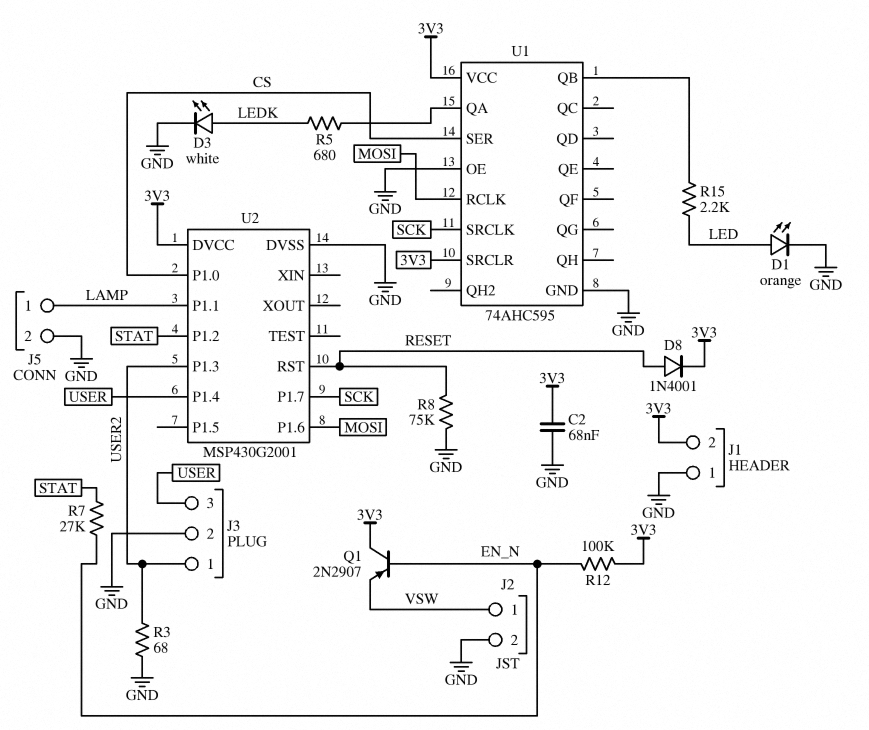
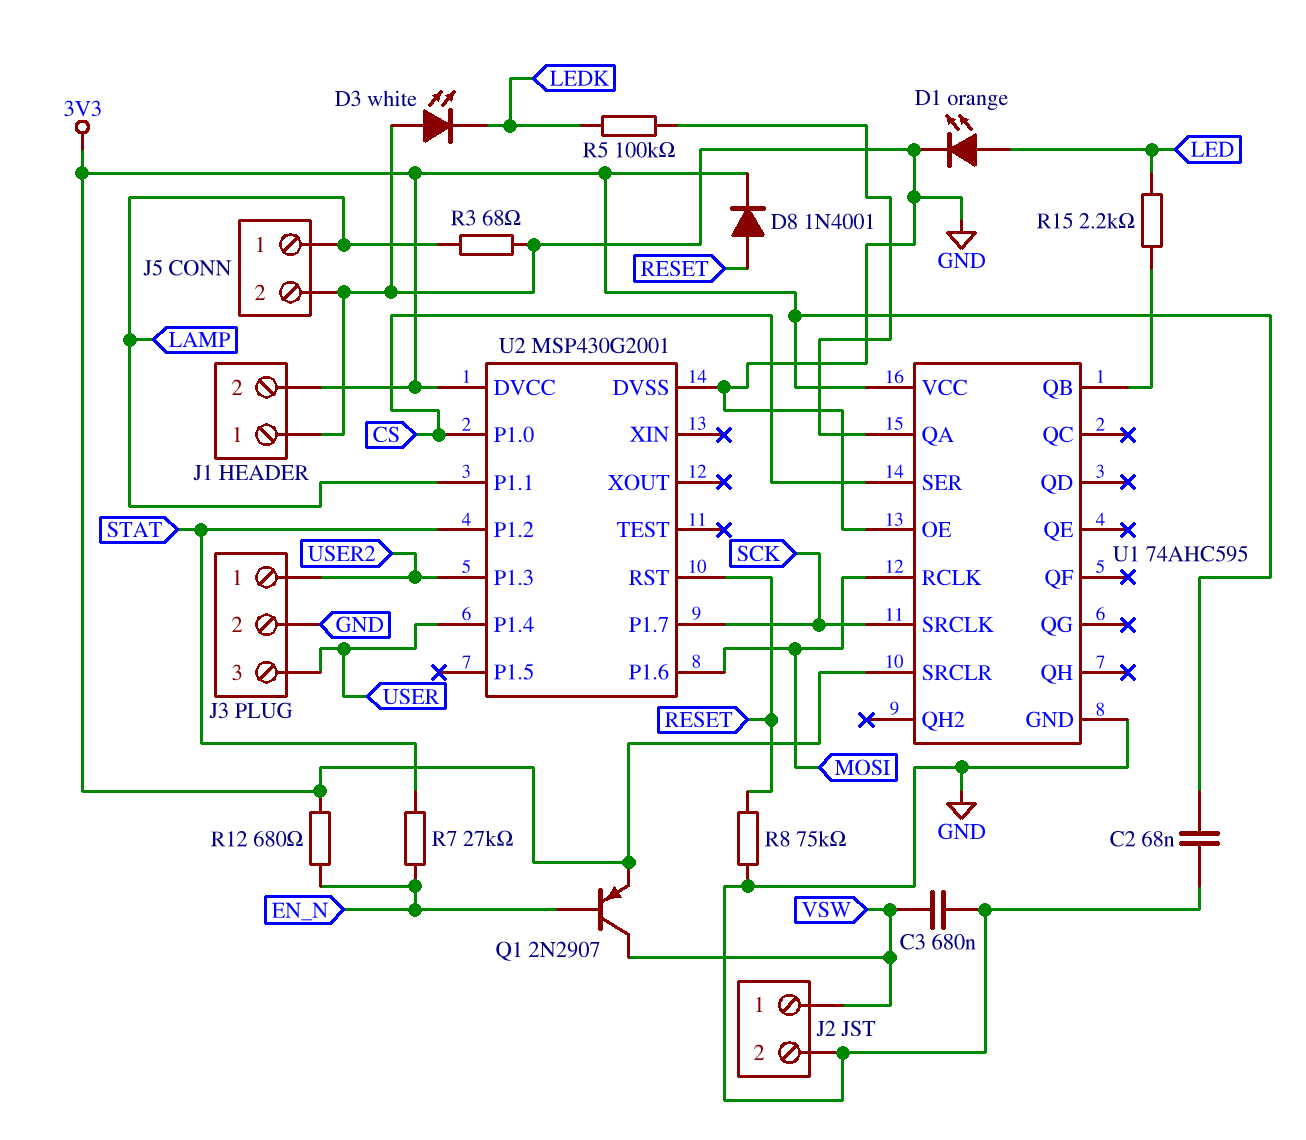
C3: none -> 680nF (GND, VSW)
D3: LED white (A LEDK, K GND) -> LED white (A GND, K LEDK)
Q1: PNP 2N2907 (B EN_N, C 3V3, E VSW) -> PNP 2N2907 (B EN_N, C VSW, E 3V3)
R3: 68 (GND, USER2) -> 68 (GND, LAMP)
R5: 680 (LEDK, U1/QA) -> 100k (LEDK, U1/QA)
R12: 100k (3V3, EN_N) -> 680 (3V3, EN_N)

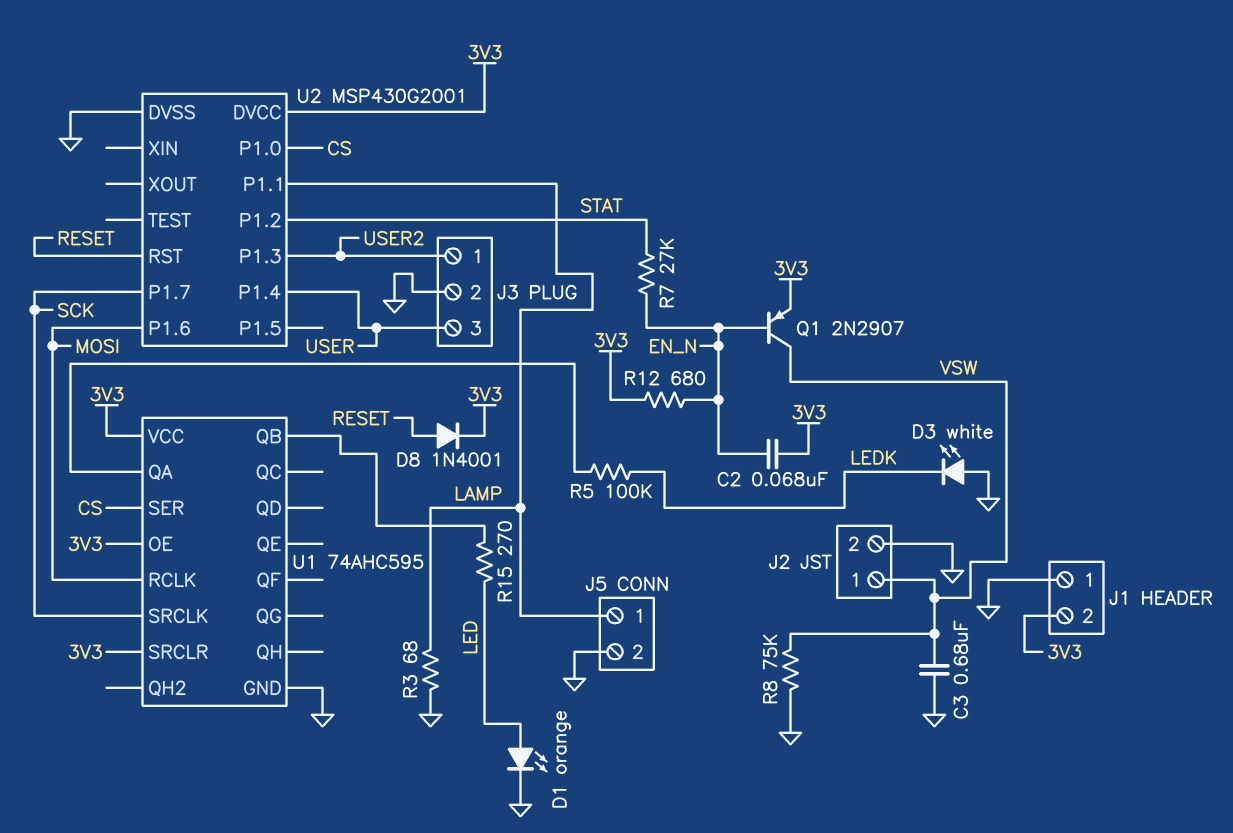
C2: 68nF (3V3, GND) -> 68nF (3V3, EN_N)
R8: 75k (GND, RESET) -> 75k (GND, VSW)
R15: 2.2k (LED, U1/QB) -> 270 (LED, U1/QB)
U1 pin OE: GND -> 3V3

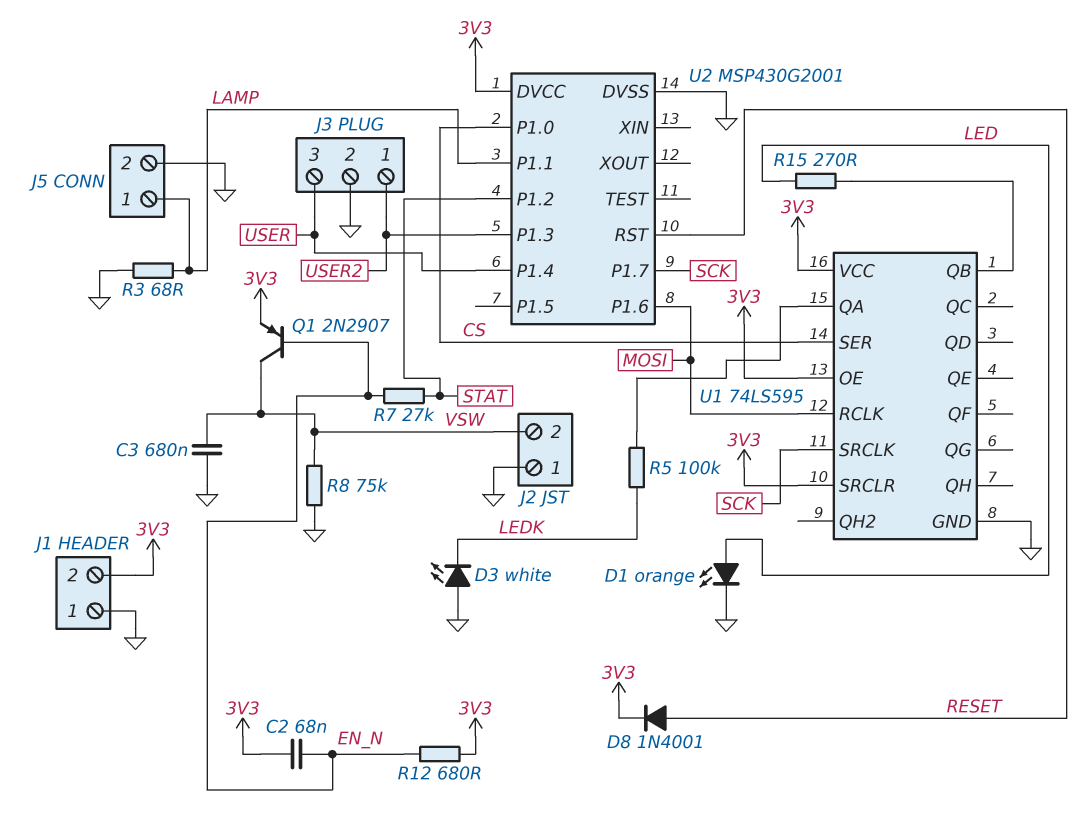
J2 pin 1: VSW -> GND
J2 pin 2: GND -> VSW
U1: 74AHC595 -> 74LS595

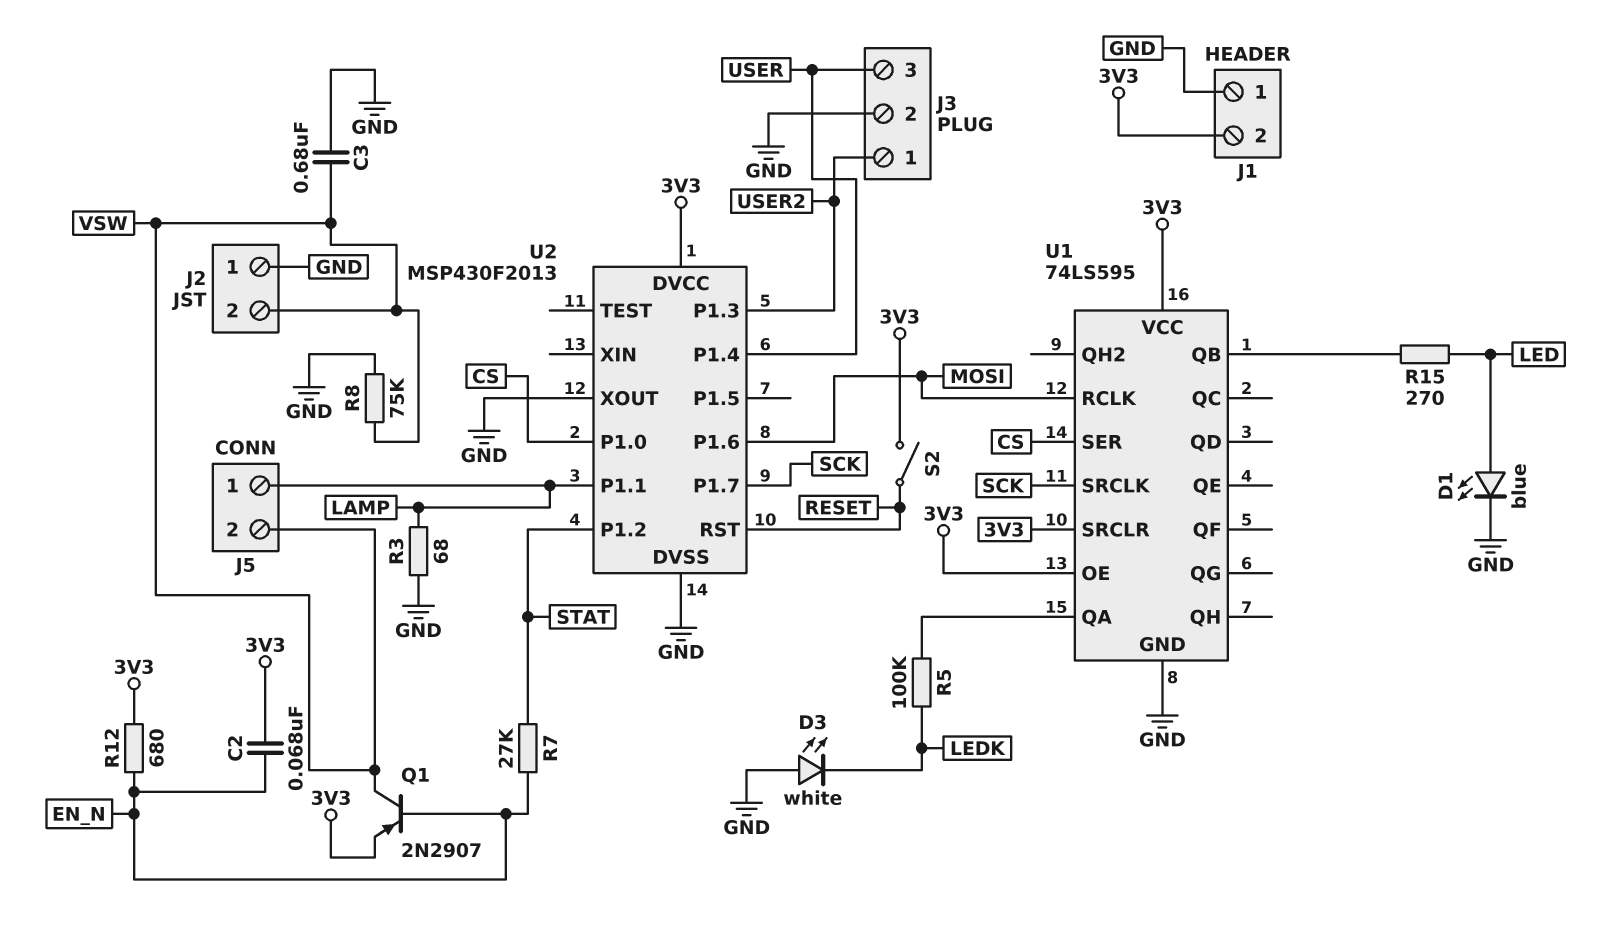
D1: LED orange (A LED, K GND) -> LED blue (A LED, K GND)
D8: diode 1N4001 (A RESET, K 3V3) -> none
J5 pin 2: GND -> VSW
S2: none -> switch (3V3, RESET)
U2: MSP430G2001 -> MSP430F2013
U2 pin XOUT: none -> GND

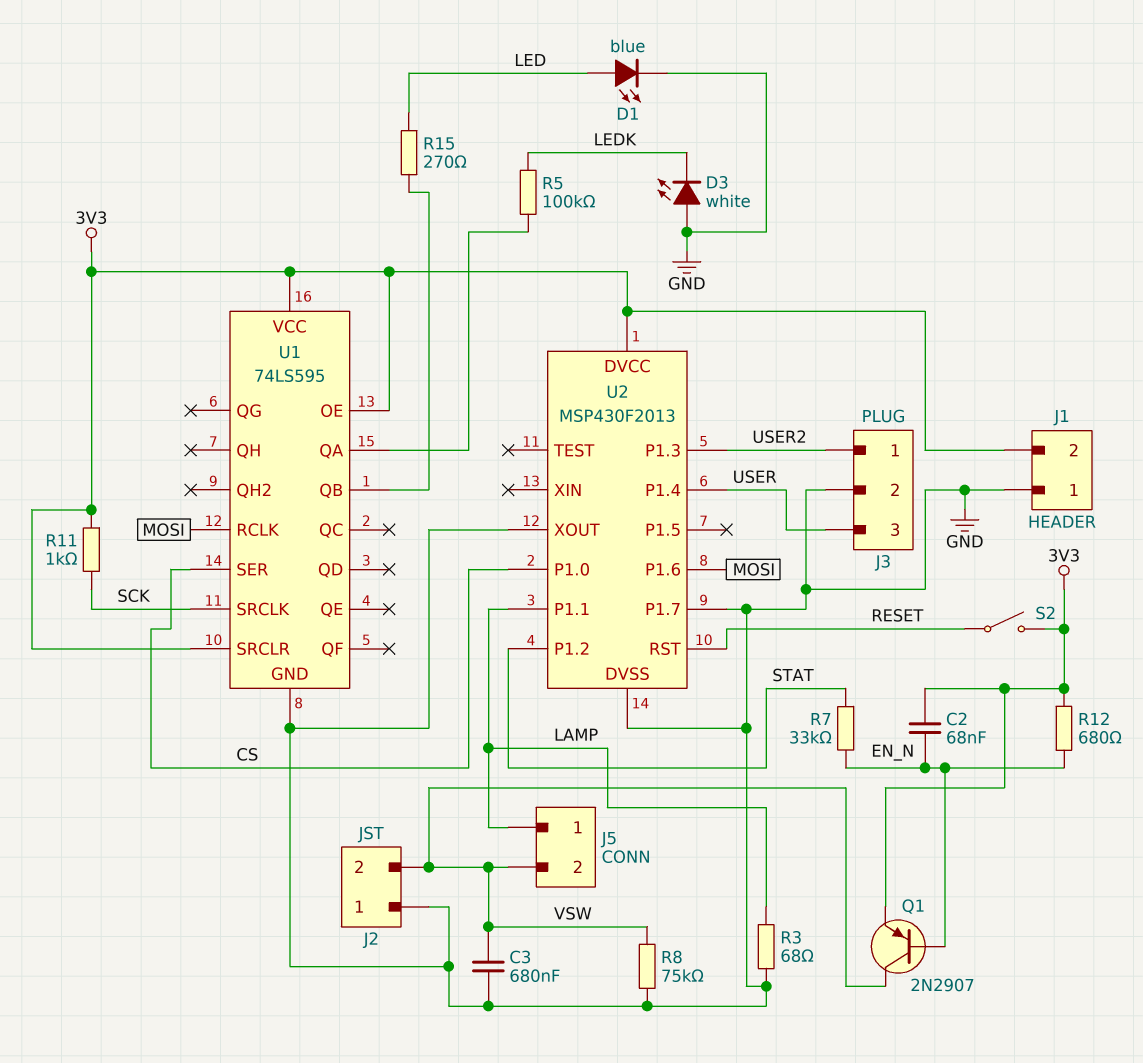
R7: 27k (EN_N, STAT) -> 33k (EN_N, STAT)
R11: none -> 1k (3V3, SCK)
U2 pin P1.7: SCK -> GND

